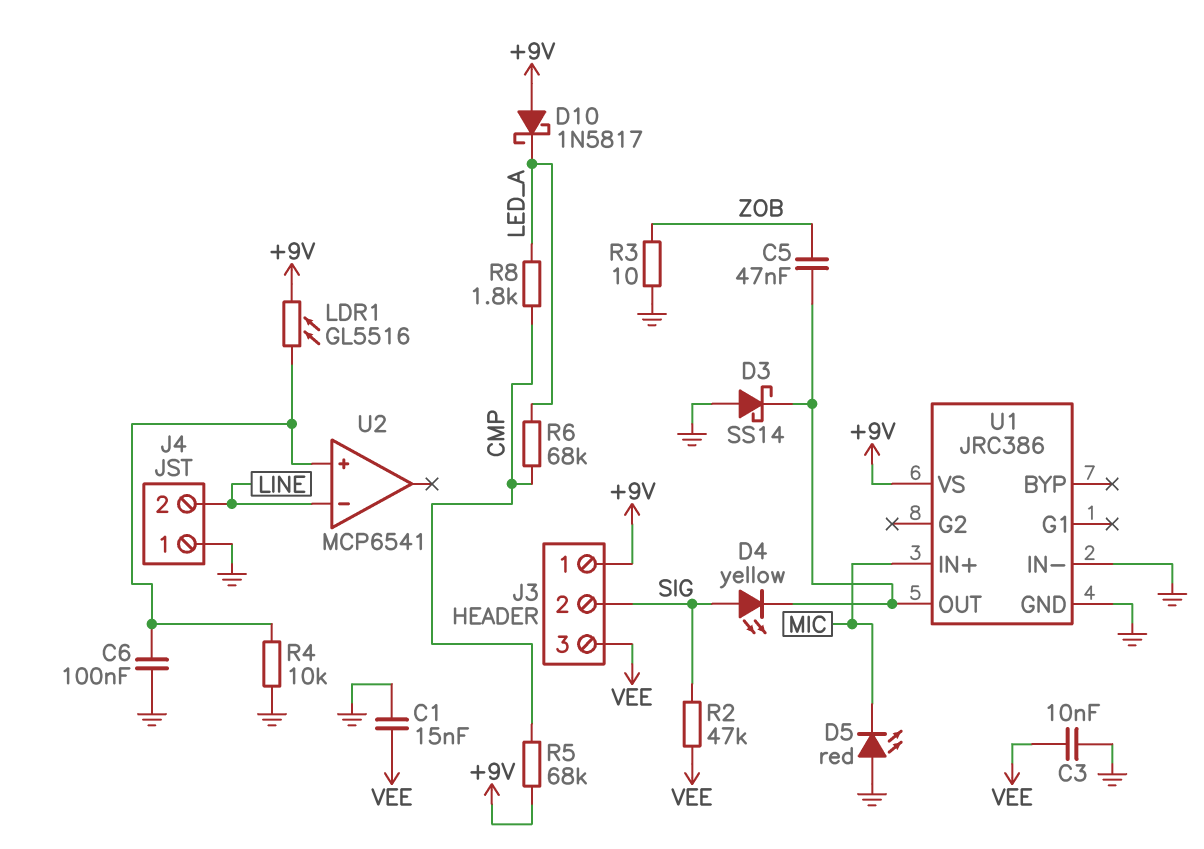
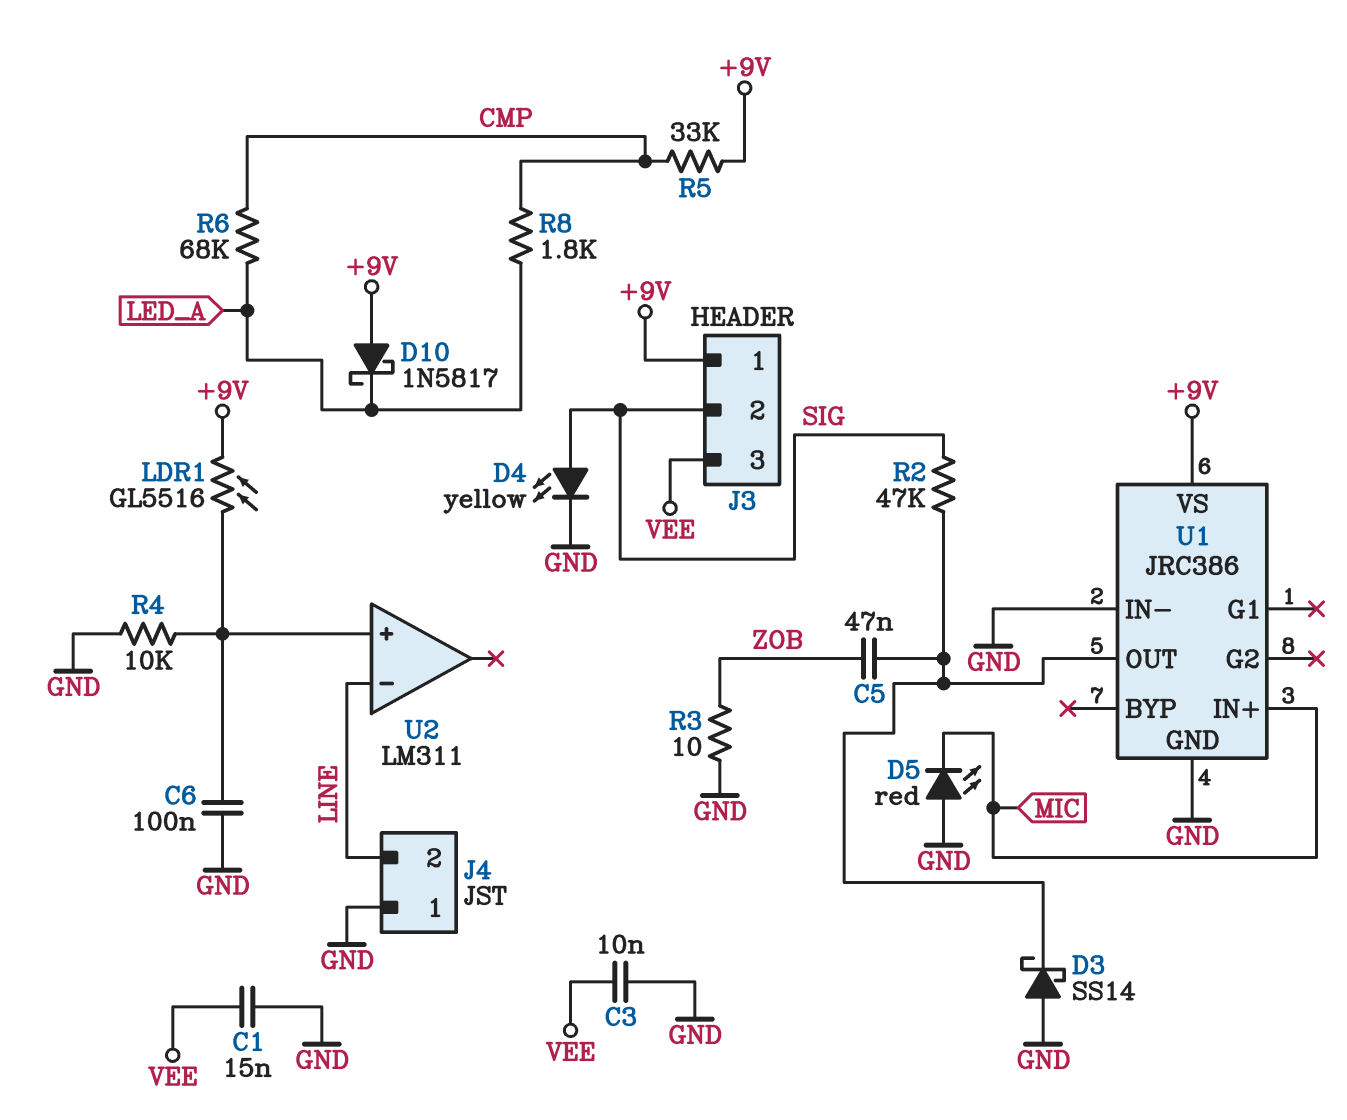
D4: LED yellow (A SIG, K U1/OUT) -> LED yellow (A SIG, K GND)
R2: 47k (SIG, VEE) -> 47k (SIG, U1/OUT)
R5: 68k (+9V, CMP) -> 33k (+9V, CMP)
U2: MCP6541 -> LM311

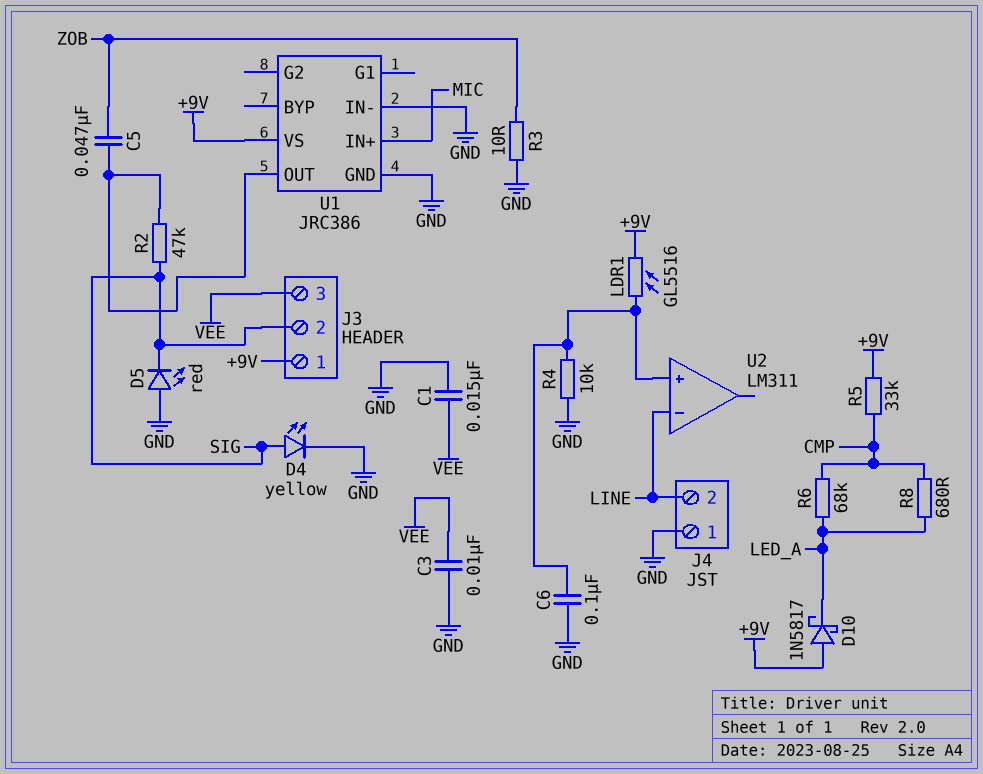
D3: schottky SS14 (A GND, K U1/OUT) -> none
D5: LED red (A GND, K MIC) -> LED red (A GND, K SIG)
R8: 1.8k (CMP, LED_A) -> 680 (CMP, LED_A)

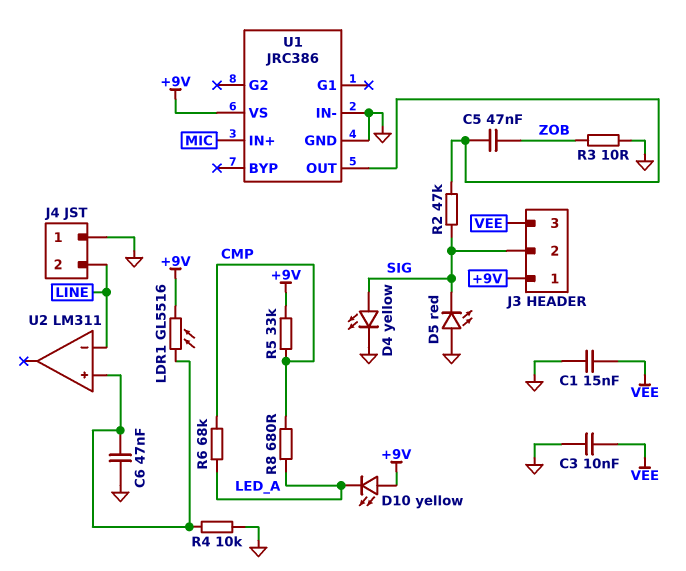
C6: 100nF (GND, U2/in+) -> 47nF (GND, U2/in+)
D10: schottky 1N5817 (A +9V, K LED_A) -> LED yellow (A +9V, K LED_A)

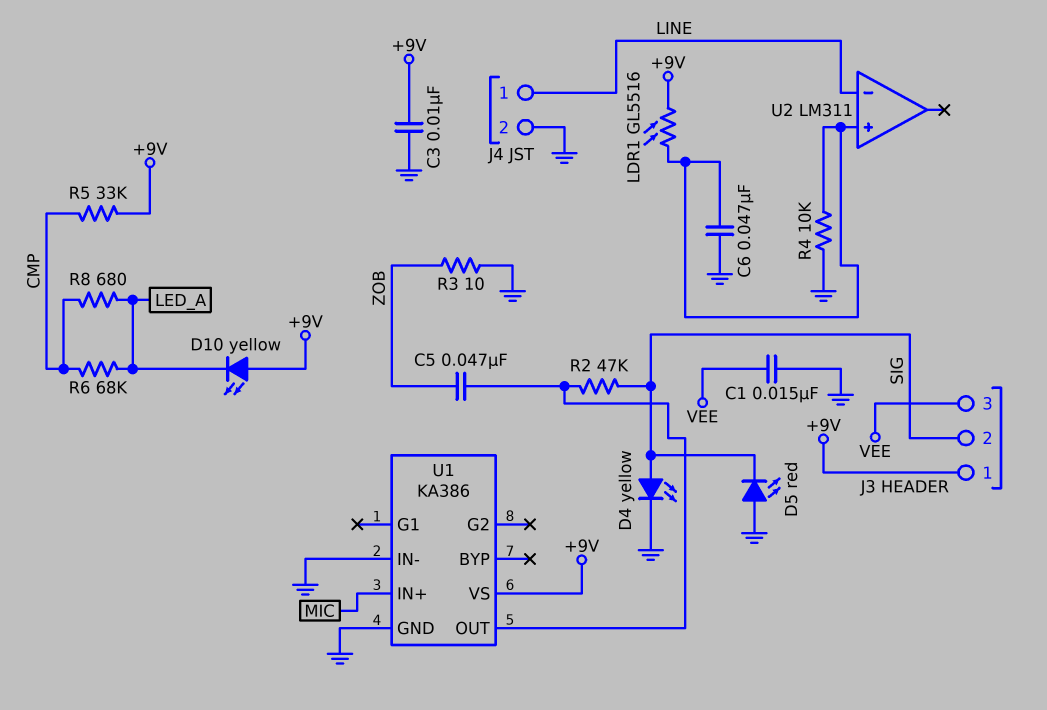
C3: 10nF (GND, VEE) -> 10nF (+9V, GND)
J4 pin 1: GND -> LINE
J4 pin 2: LINE -> GND
U1: JRC386 -> KA386

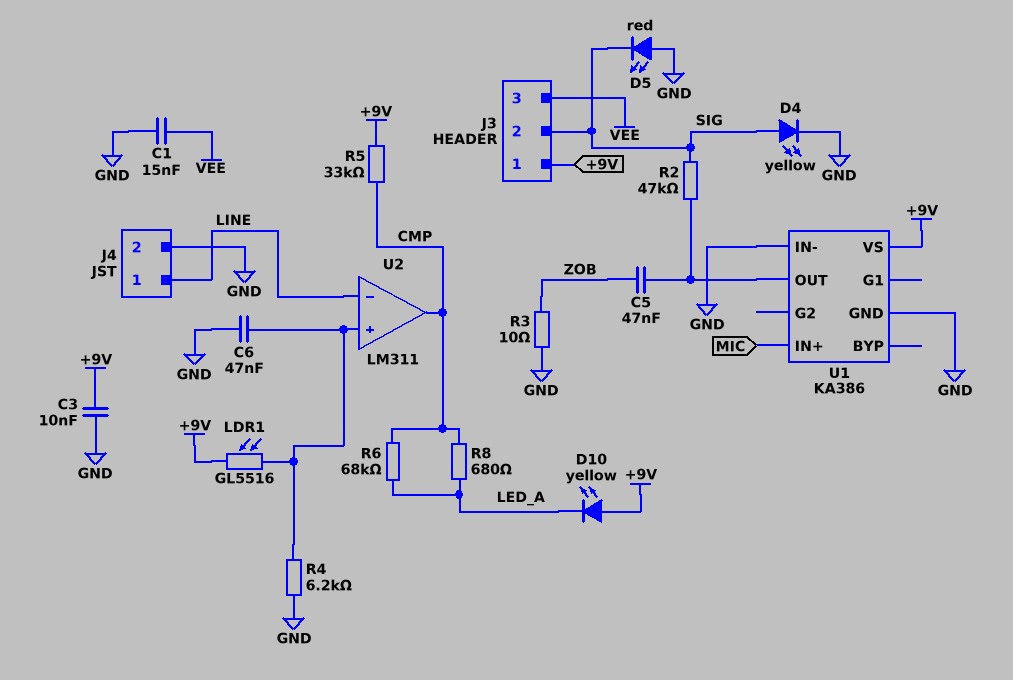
R4: 10k (GND, U2/in+) -> 6.2k (GND, U2/in+)
U2 pin out: none -> CMP

